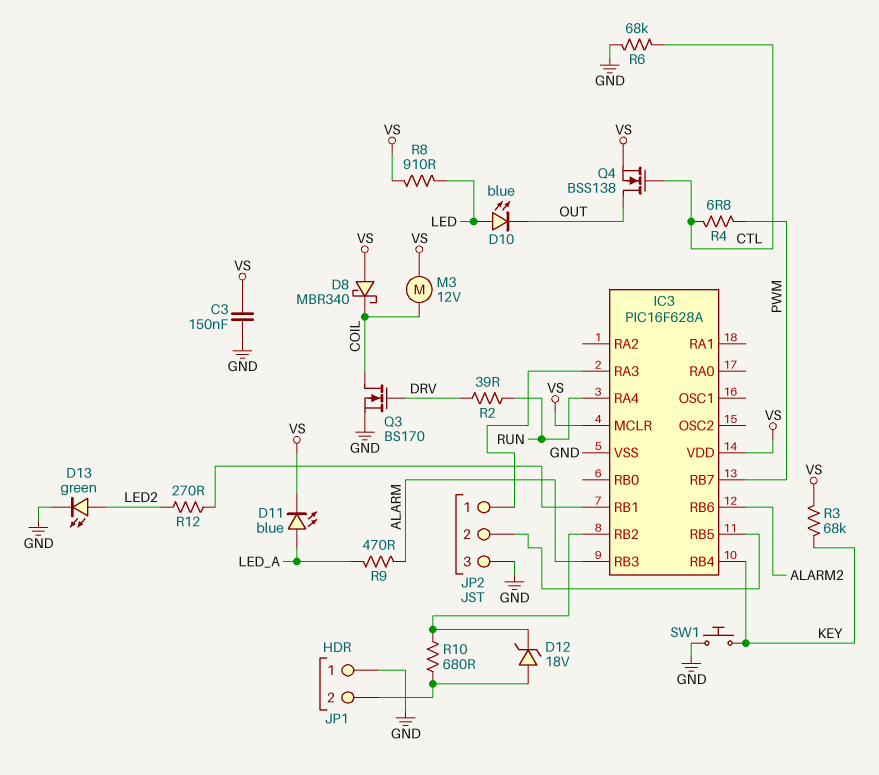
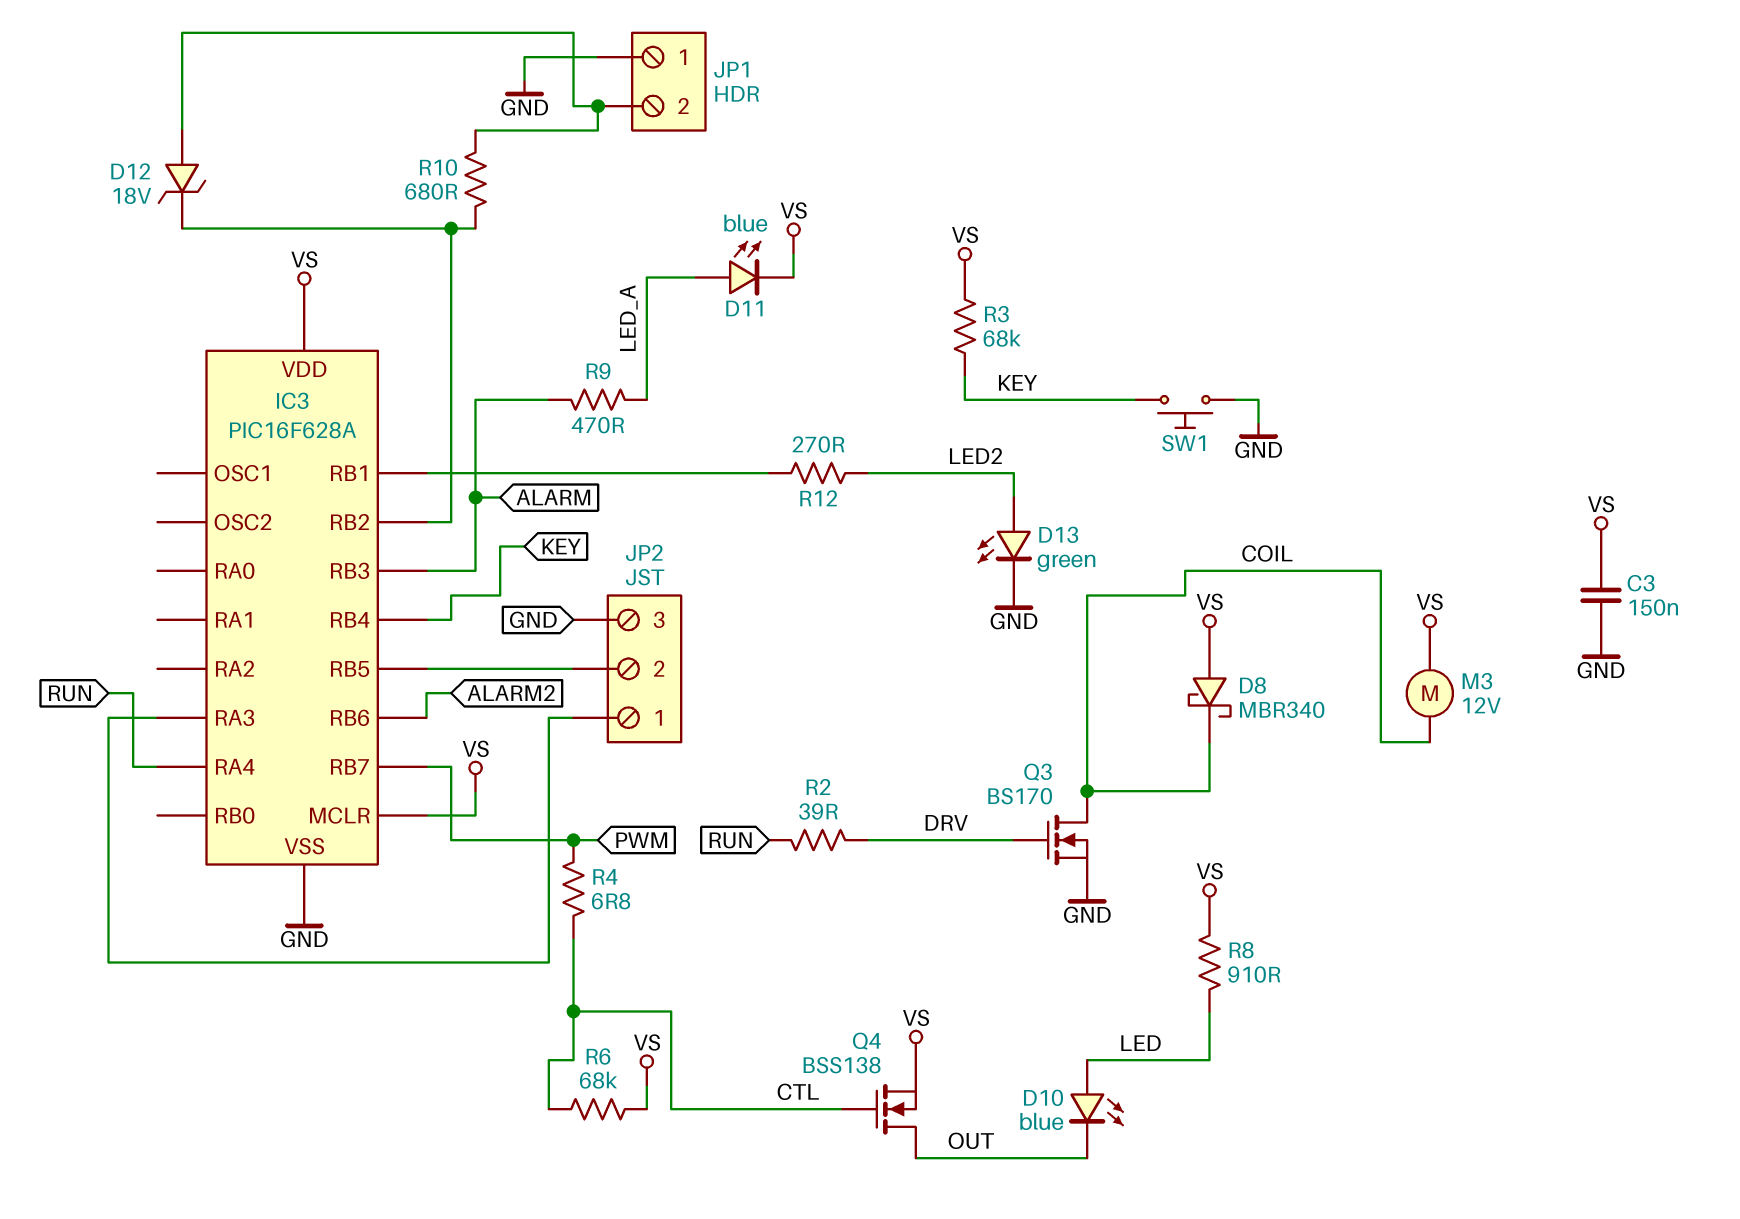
R6: 68k (CTL, GND) -> 68k (CTL, VS)

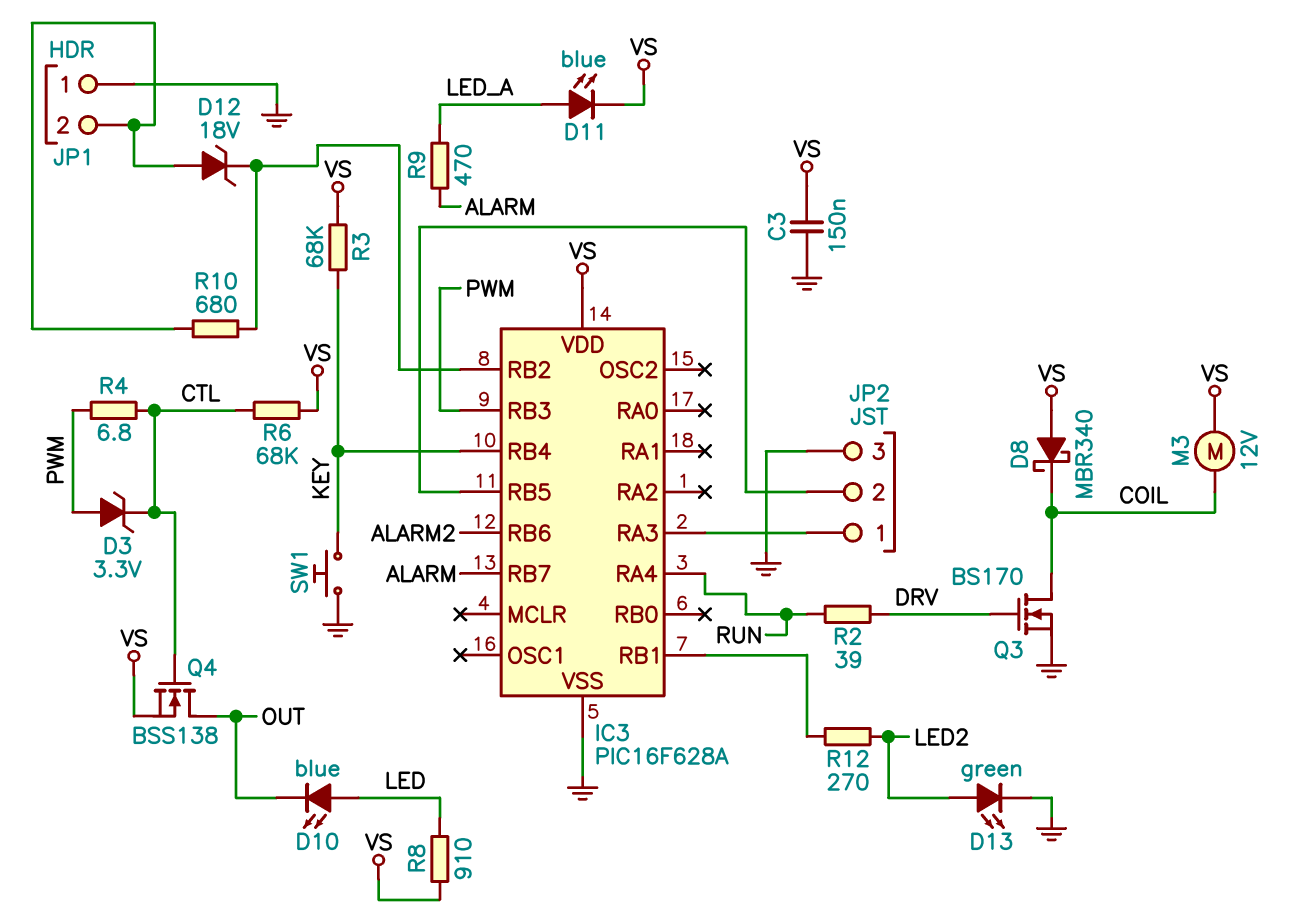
D3: none -> zener 3.3V (A PWM, K CTL)
IC3 pin MCLR: VS -> none
IC3 pin RB3: ALARM -> PWM
IC3 pin RB7: PWM -> ALARM

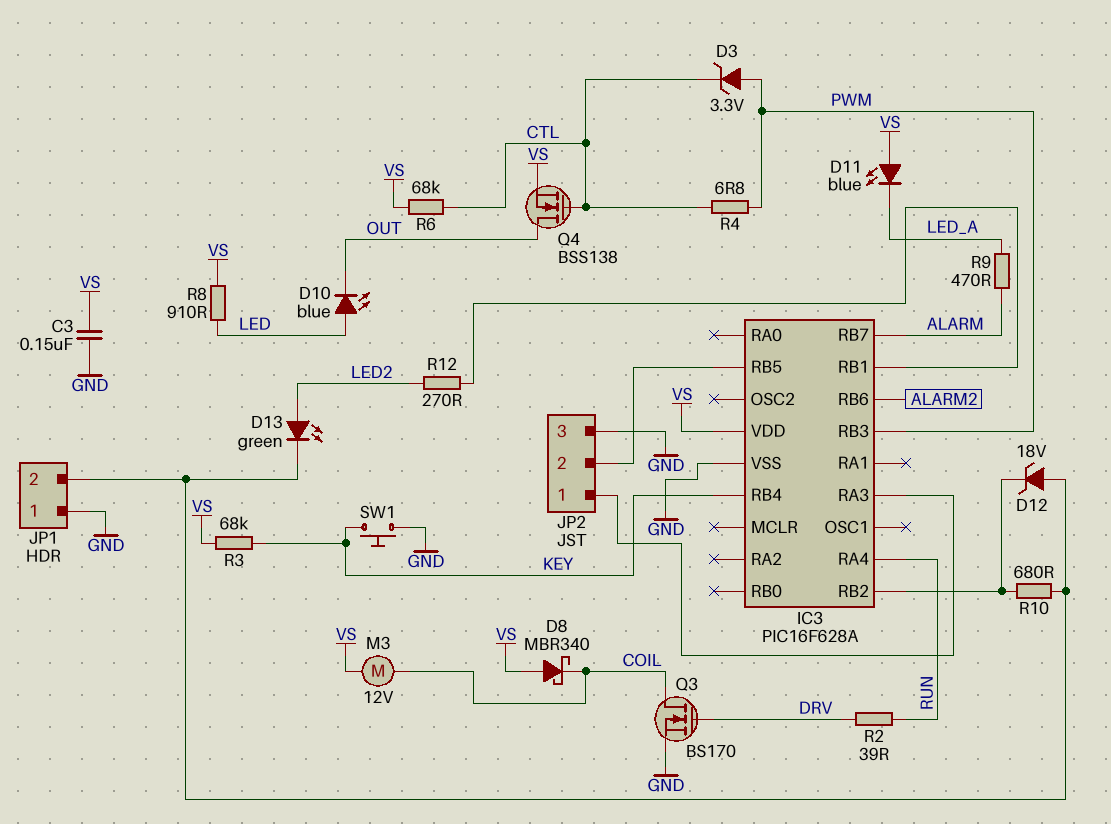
D11: LED blue (A LED_A, K VS) -> LED blue (A VS, K LED_A)
D13: LED green (A LED2, K GND) -> LED green (A LED2, K JP1/2)

